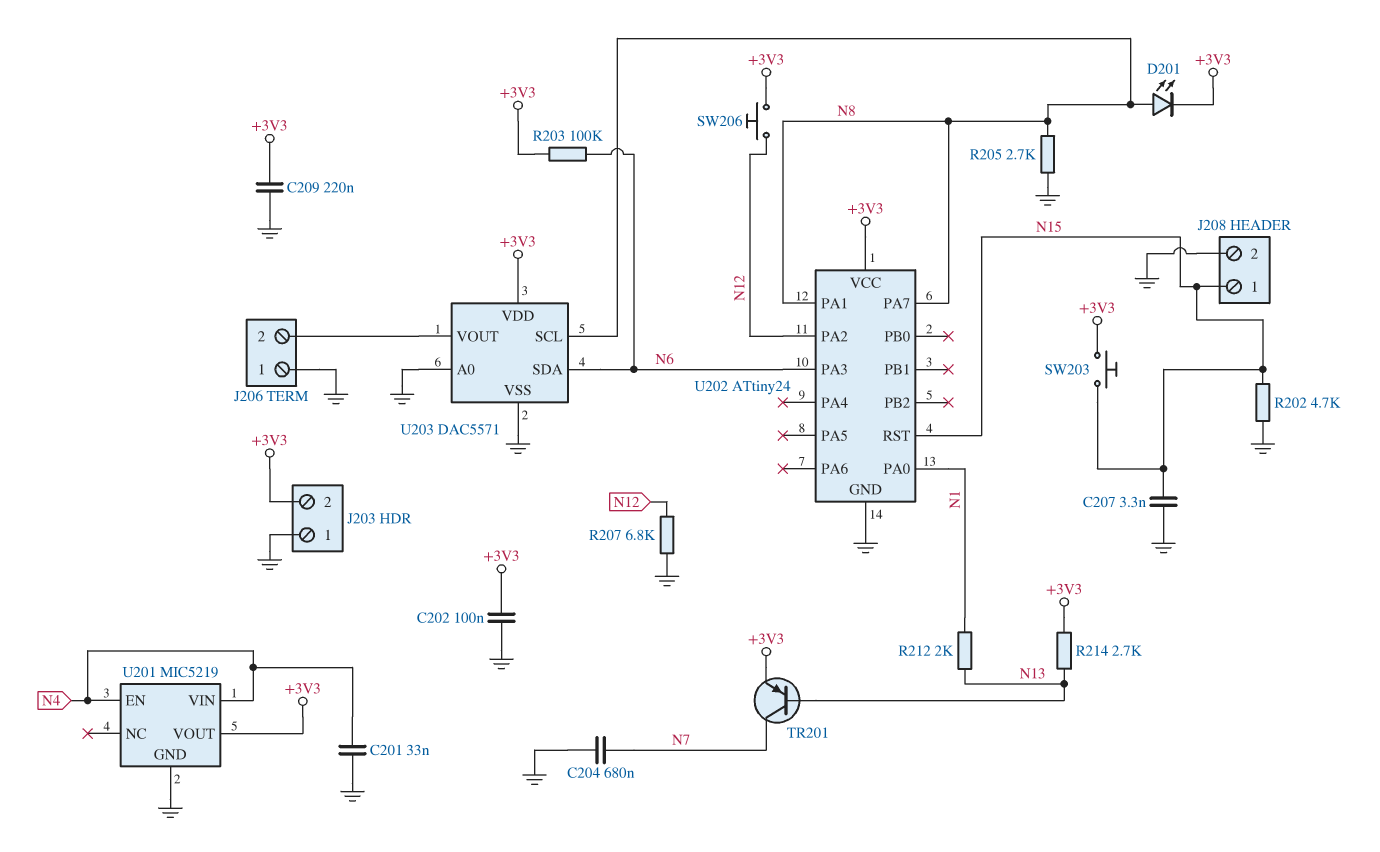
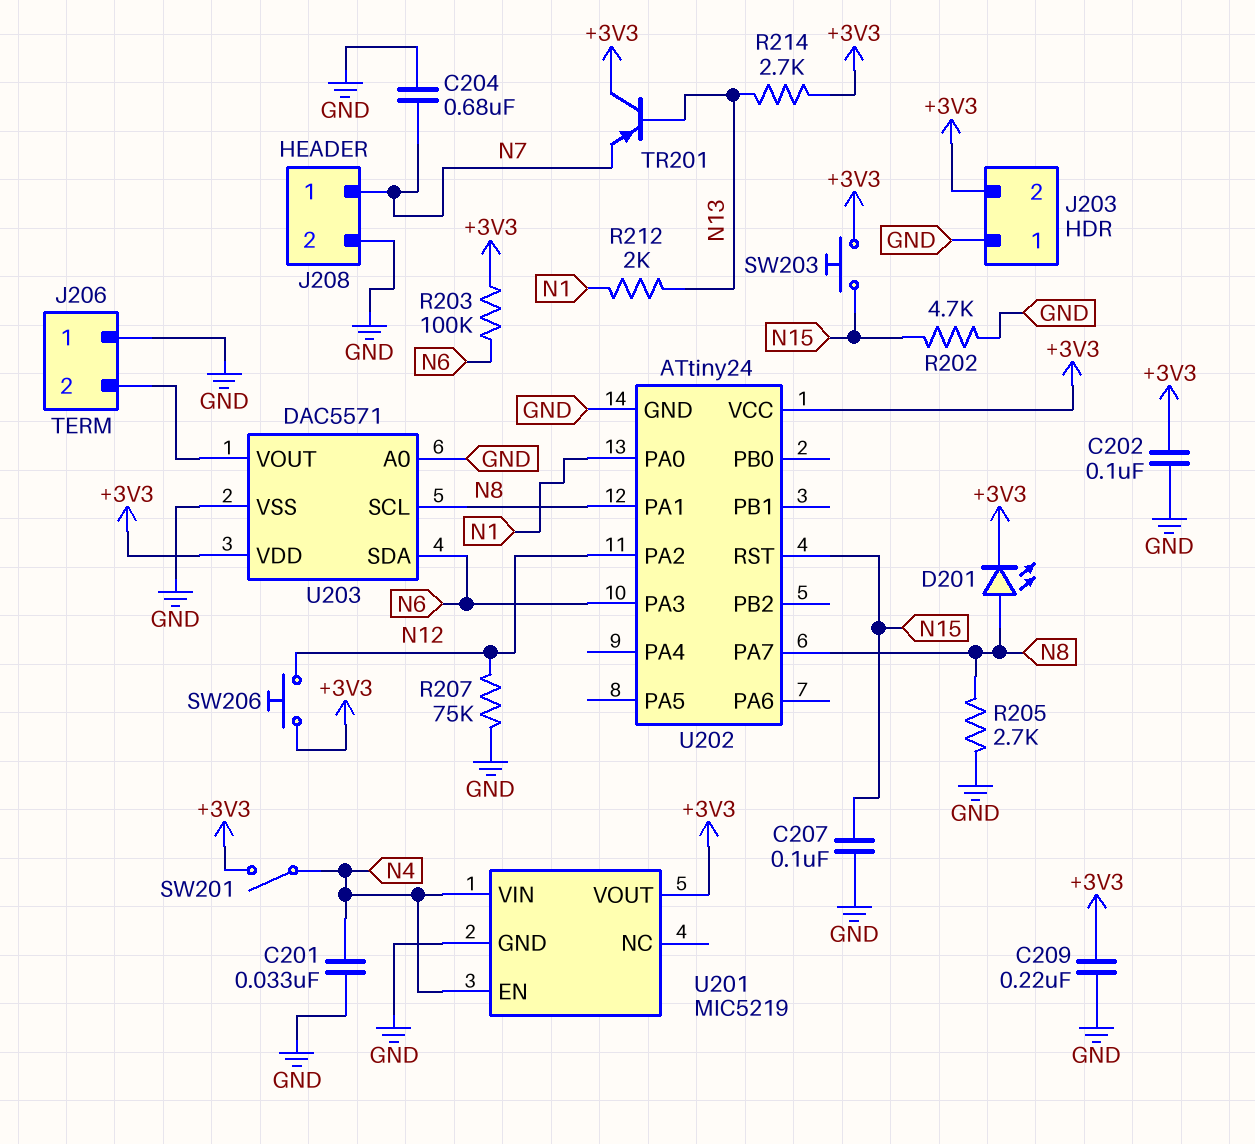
C207: 3.3nF (GND, N15) -> 100nF (GND, N15)
J208 pin 1: N15 -> N7
R207: 6.8k (GND, N12) -> 75k (GND, N12)
SW201: none -> switch (+3V3, N4)
TR201: PNP (B N13, C N7, E +3V3) -> PNP (B N13, C +3V3, E N7)

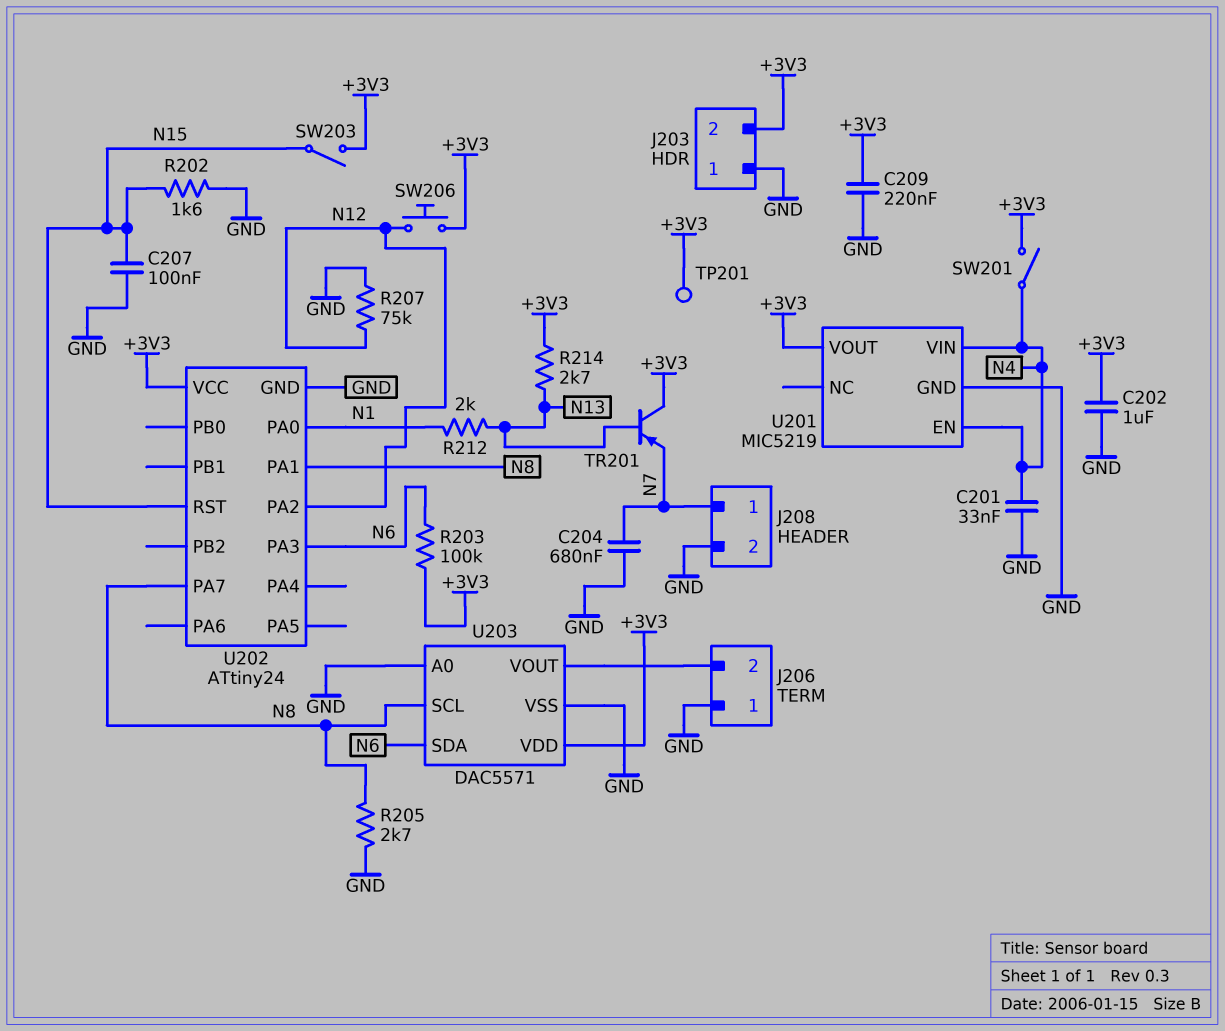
C202: 100nF (+3V3, GND) -> 1uF (+3V3, GND)
D201: LED (A N8, K +3V3) -> none
R202: 4.7k (GND, N15) -> 1.6k (GND, N15)
SW203: button (+3V3, N15) -> switch (+3V3, N15)
TP201: none -> test point (+3V3)

